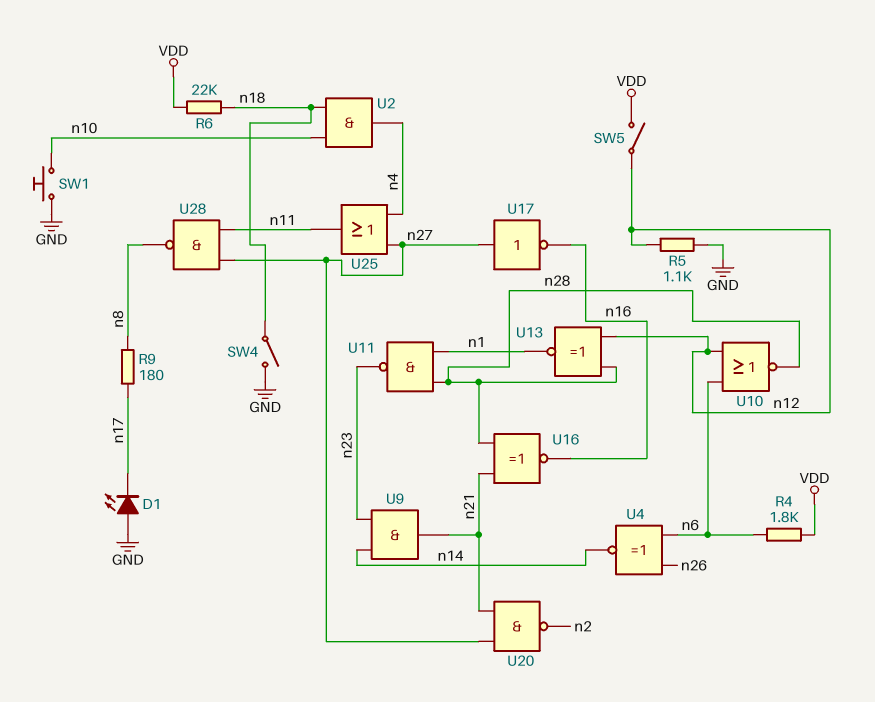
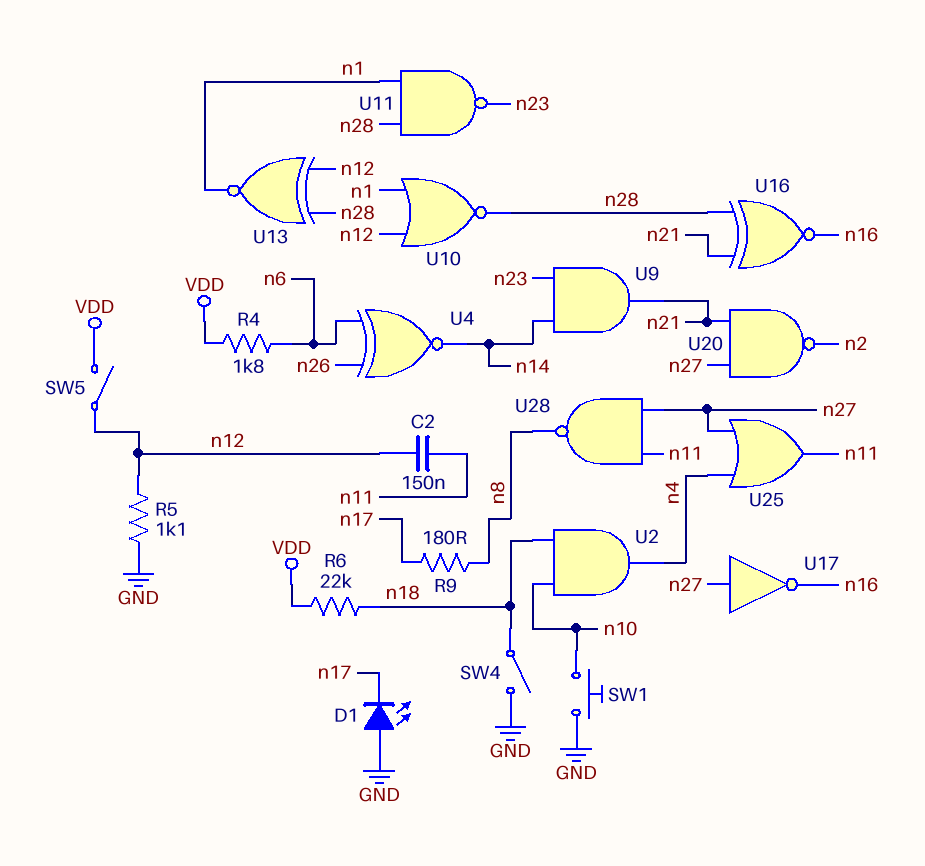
C2: none -> 150nF (n11, n12)
U10: NOR (in n6, in n12, out n28) -> NOR (in n1, in n12, out n28)

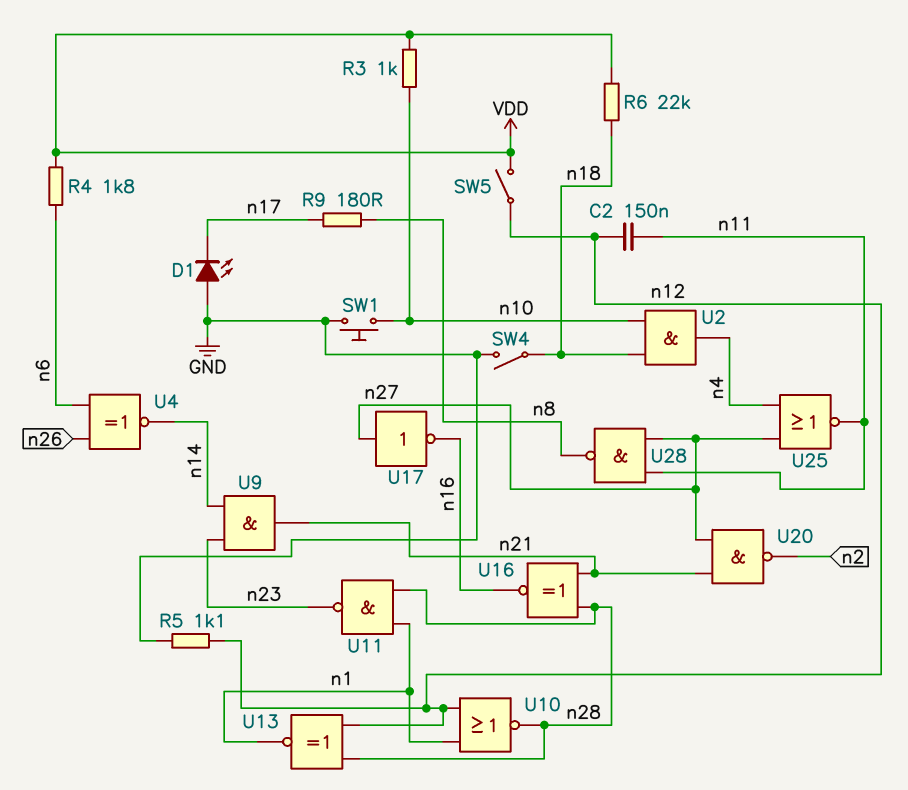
R3: none -> 1k (VDD, n10)
U25: OR (in n4, in n27, out n11) -> NOR (in n4, in n27, out n11)

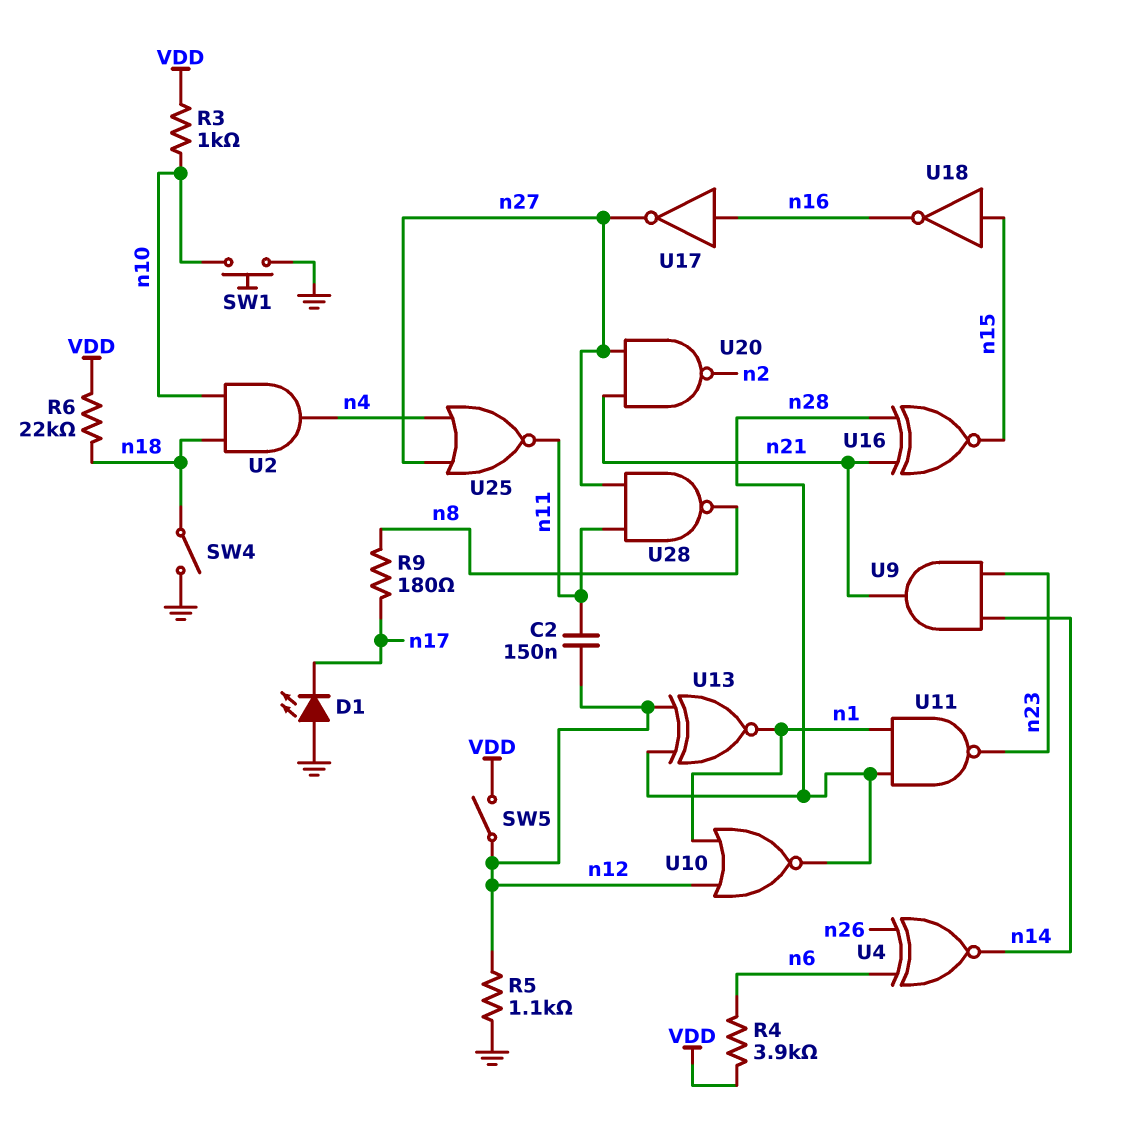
R4: 1.8k (VDD, n6) -> 3.9k (VDD, n6)
U16: XNOR (in n21, in n28, out n16) -> XNOR (in n21, in n28, out n15)
U17: NOT (in n27, out n16) -> NOT (in n16, out n27)
U18: none -> NOT (in n15, out n16)

